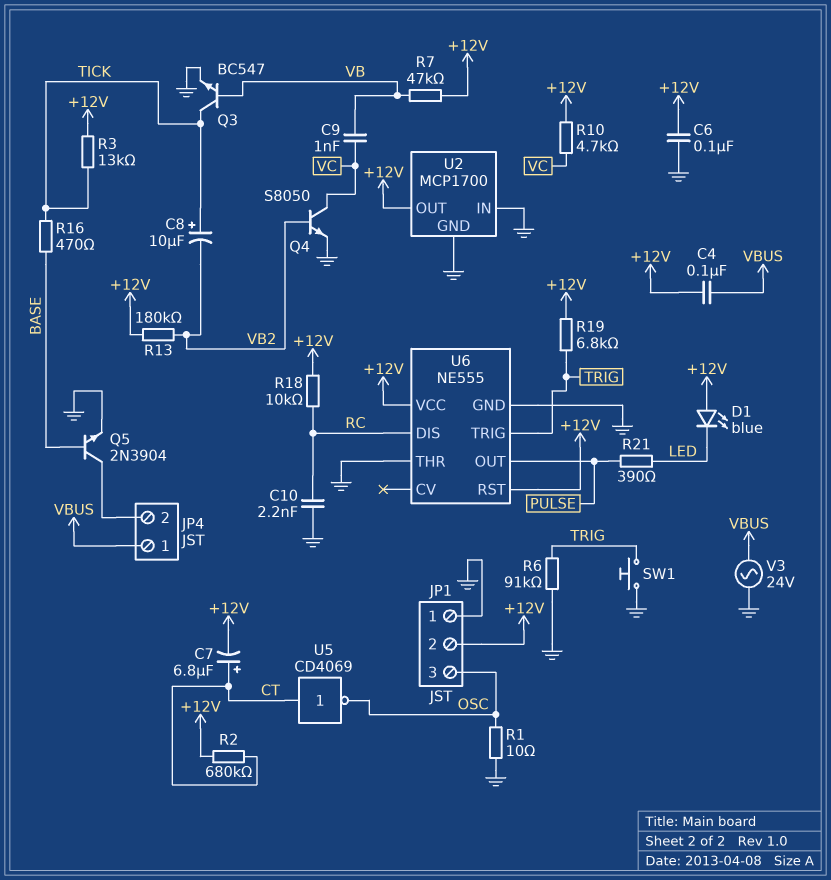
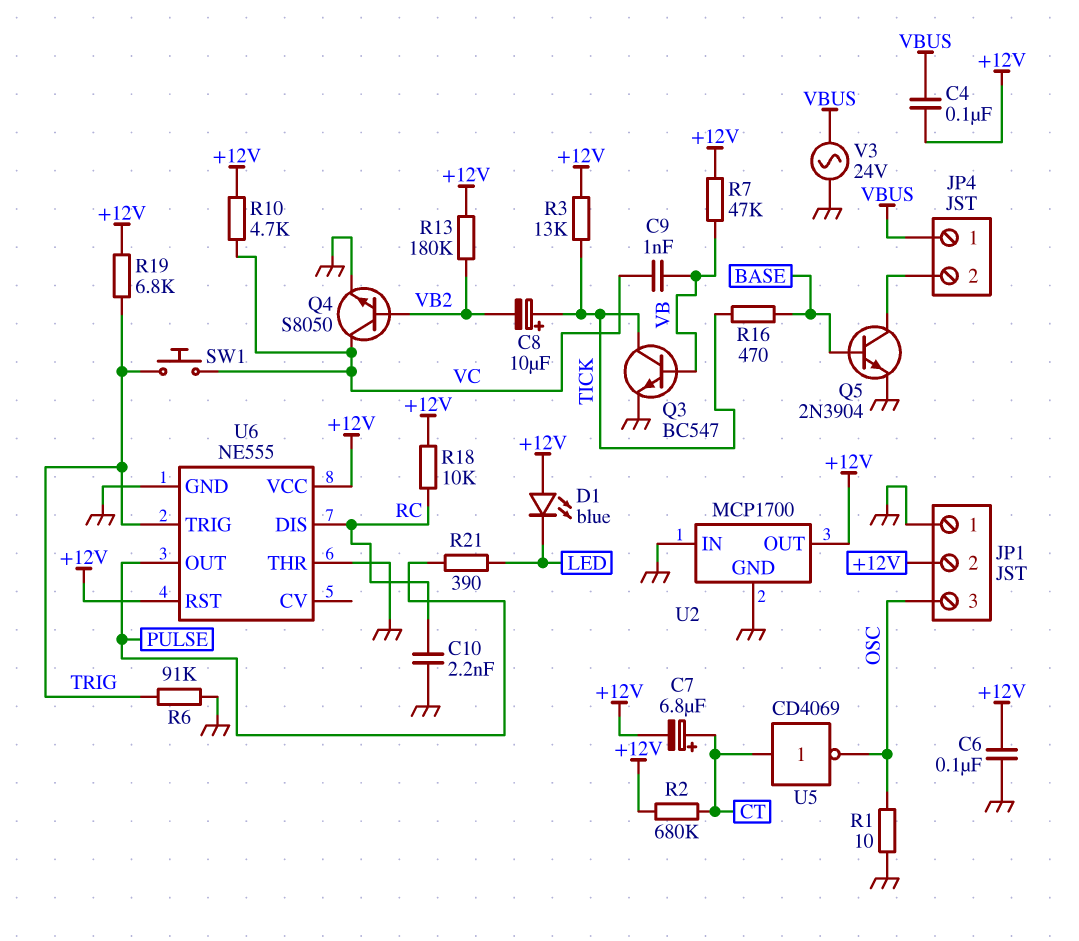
SW1: button (GND, TRIG) -> button (TRIG, VC)

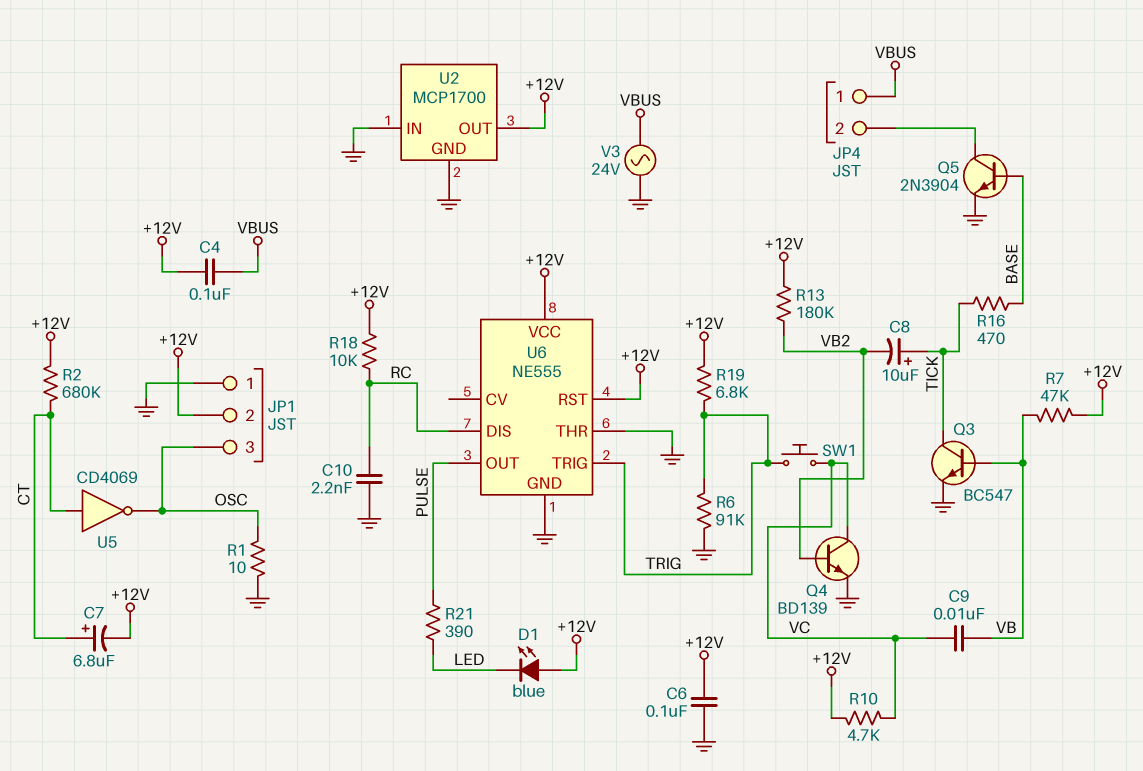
C9: 1nF (VB, VC) -> 10nF (VB, VC)
Q4: NPN S8050 (B VB2, C VC, E GND) -> NPN BD139 (B VB2, C VC, E GND)
R3: 13k (+12V, TICK) -> none

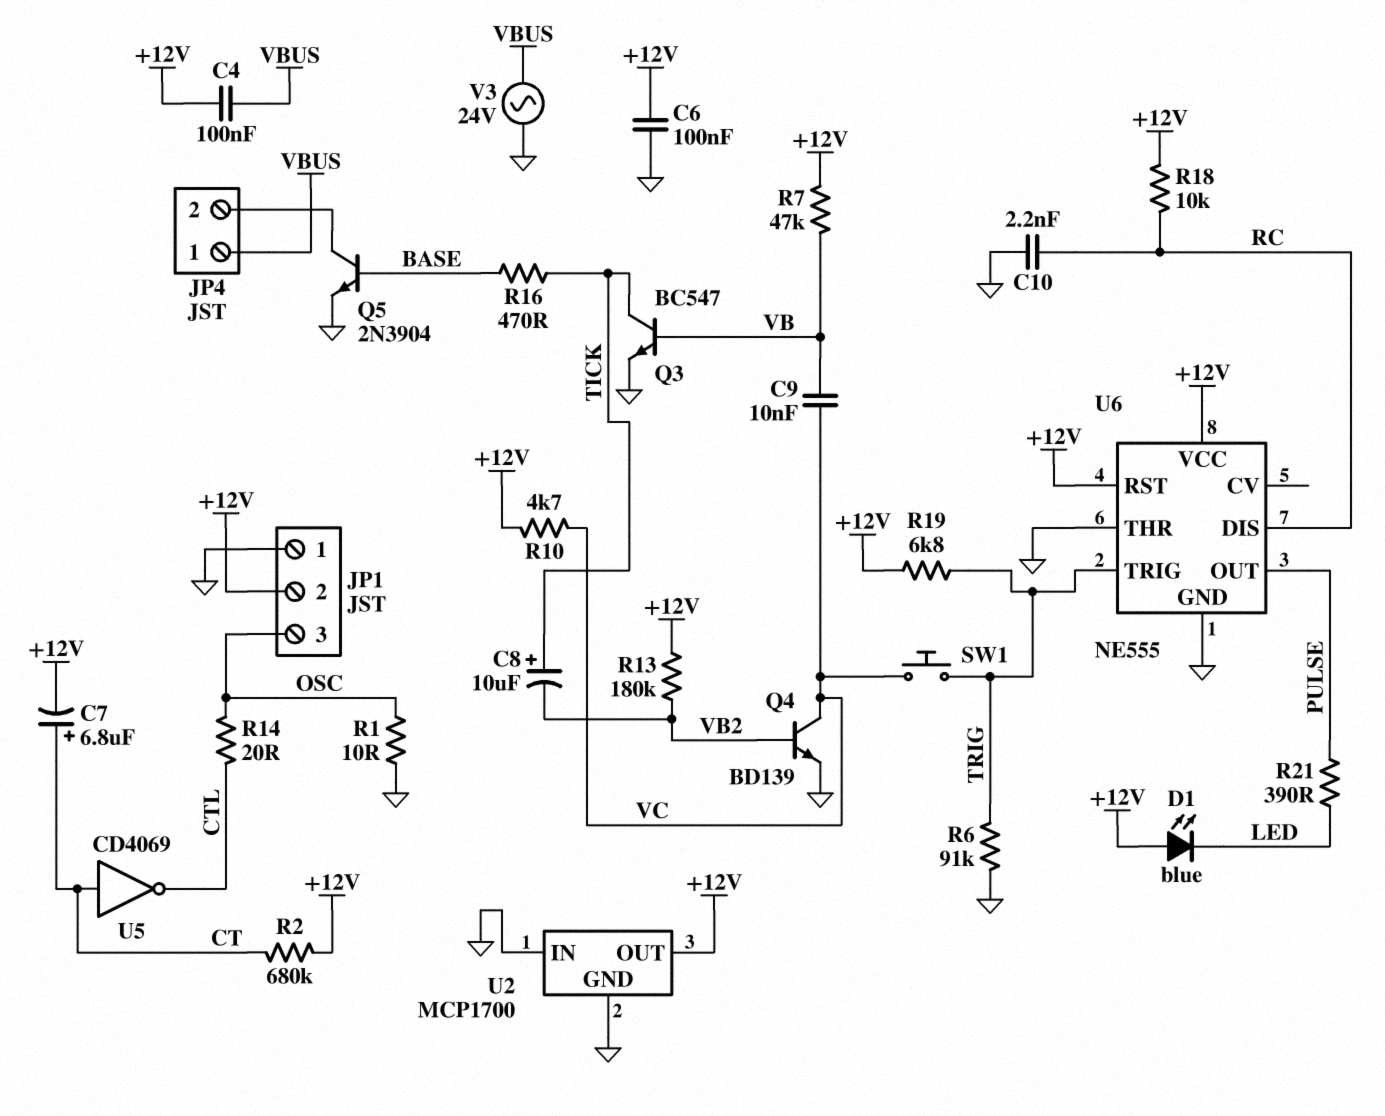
R14: none -> 20 (CTL, OSC)
U5: NOT CD4069 (in CT, out OSC) -> NOT CD4069 (in CT, out CTL)

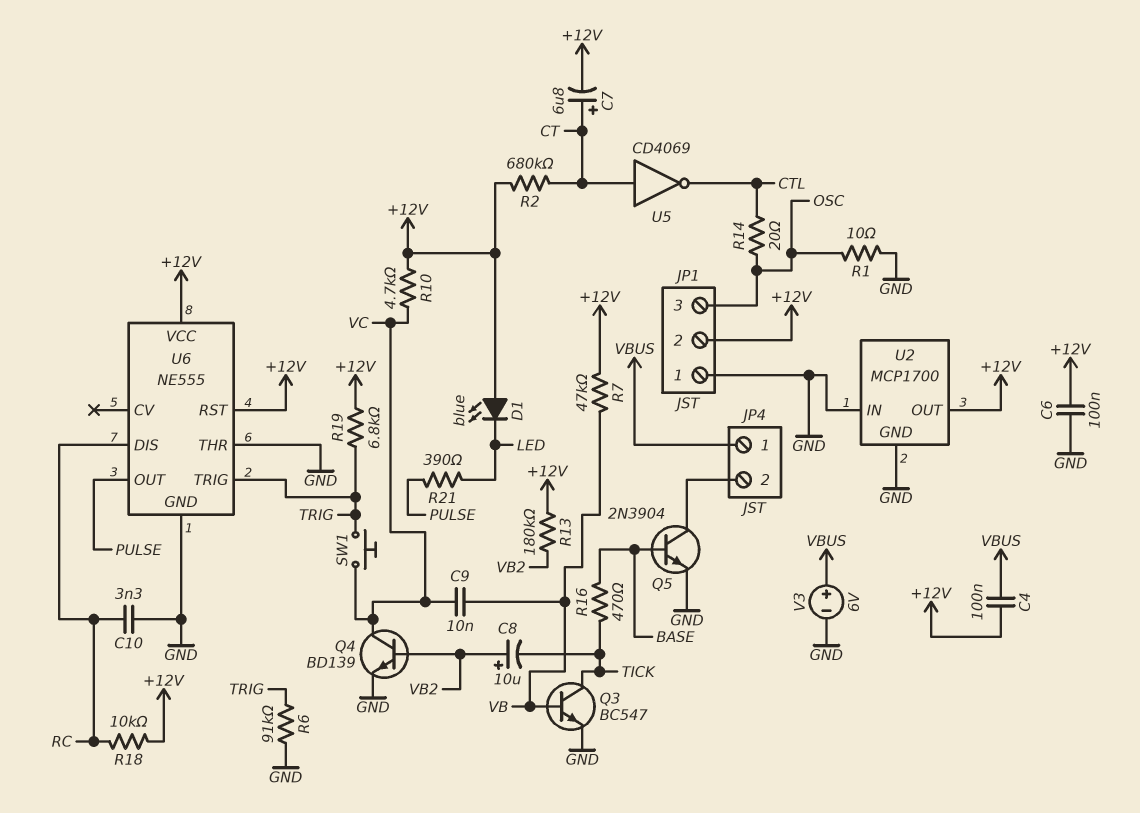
C8: 10uF (plus TICK, minus VB2) -> 10uF (plus VB2, minus TICK)
C10: 2.2nF (GND, RC) -> 3.3nF (GND, RC)
V3: AC 24V (GND, VBUS) -> 6V (plus VBUS, minus GND)

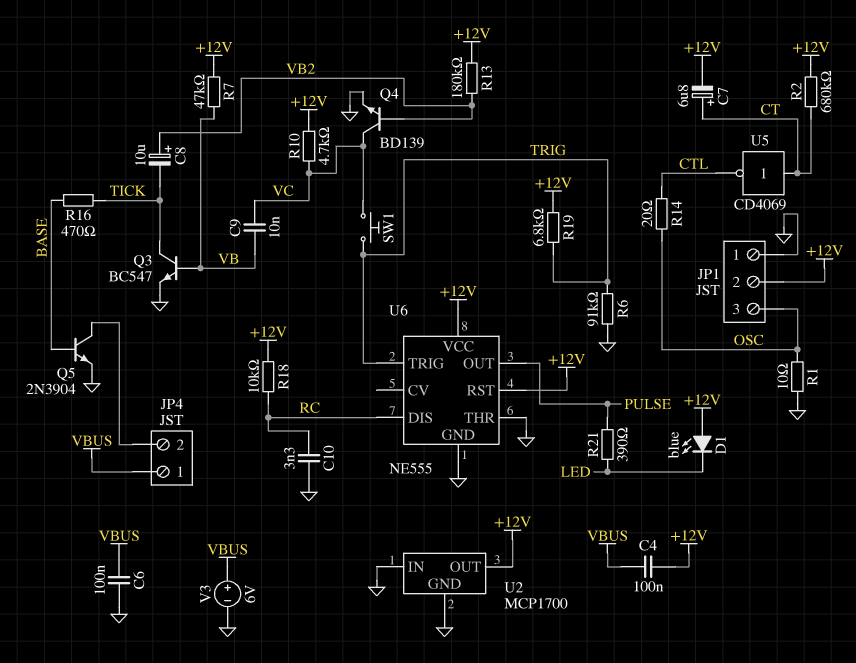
C6: 100nF (+12V, GND) -> 100nF (GND, VBUS)

